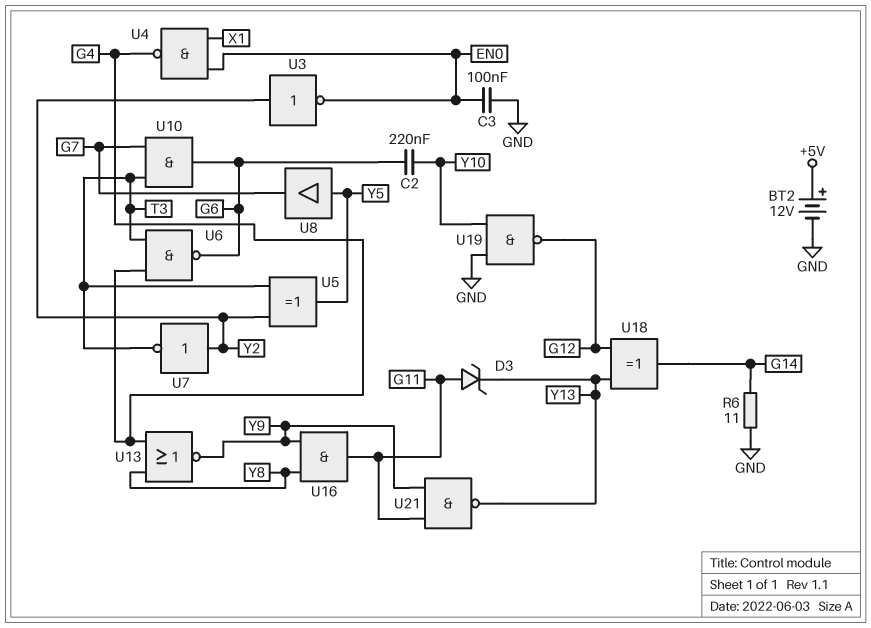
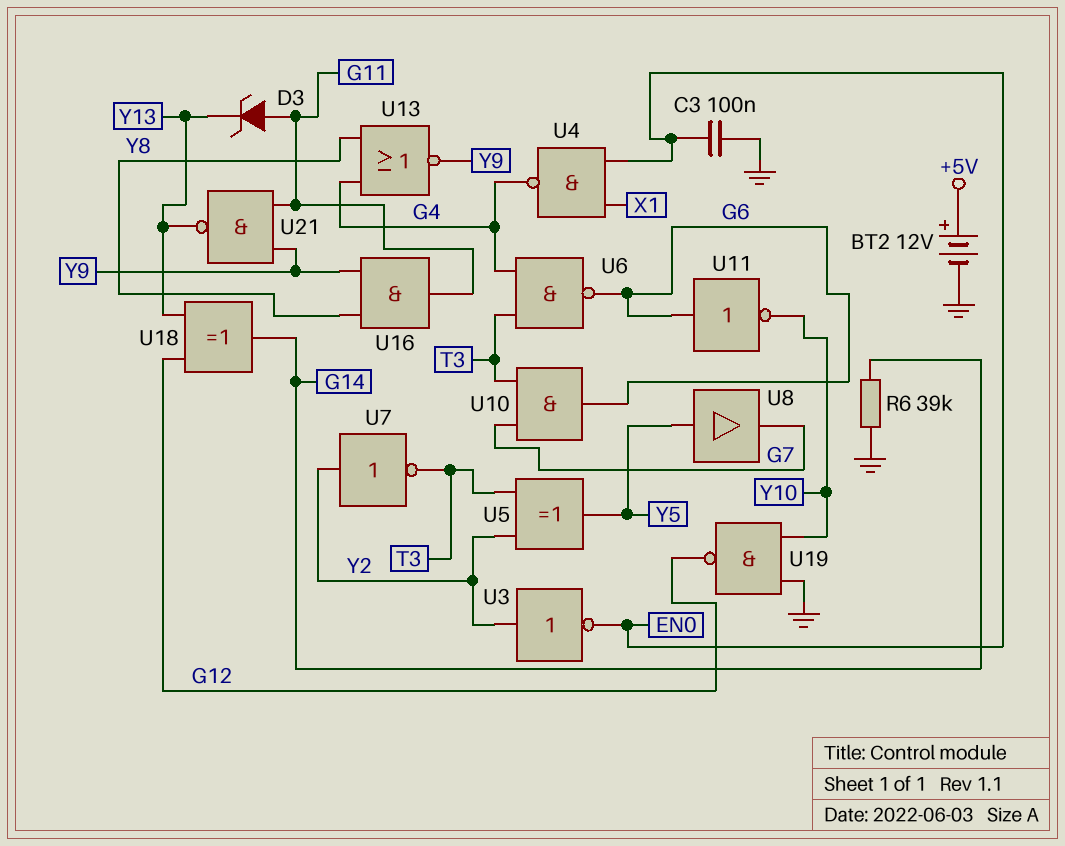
C2: 220nF (G6, Y10) -> none
R6: 11 (G14, GND) -> 39k (G14, GND)
U11: none -> NOT (in G6, out Y10)

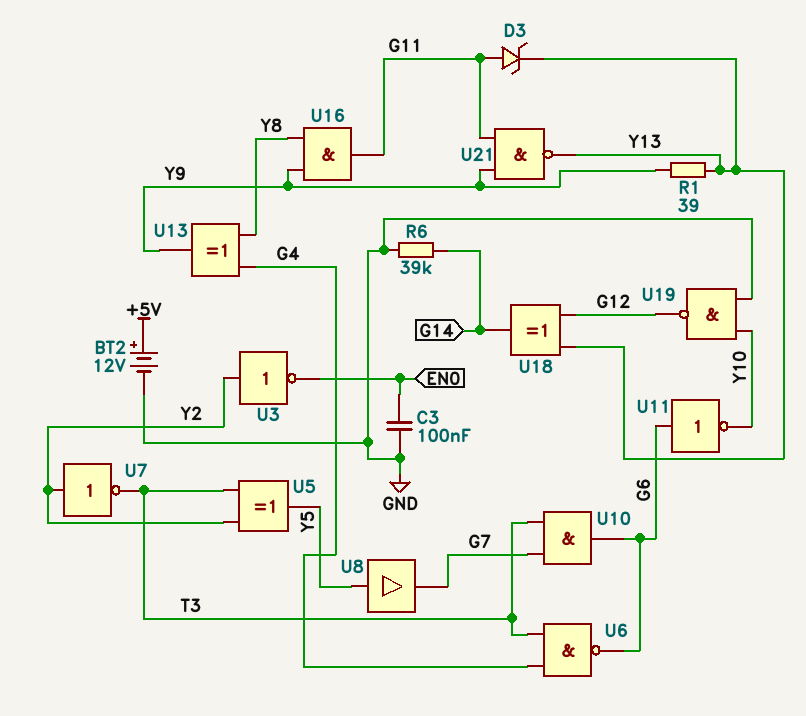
R1: none -> 39 (Y9, Y13)
U4: NAND (in EN0, in X1, out G4) -> none
U13: NOR (in G4, in Y8, out Y9) -> XOR (in G4, in Y8, out Y9)

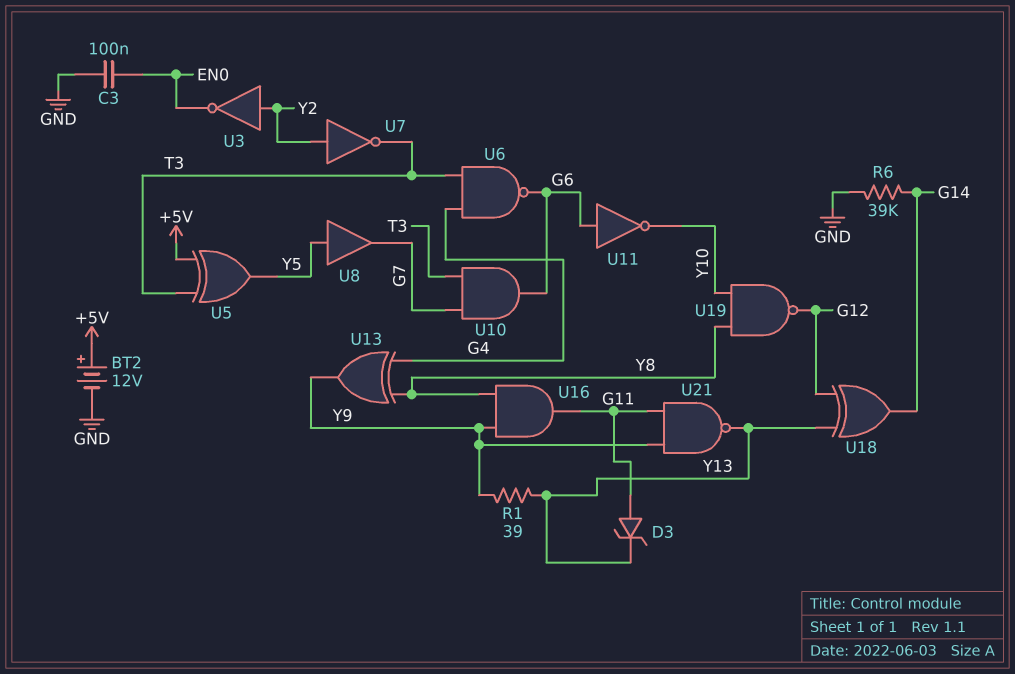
U5: XOR (in T3, in Y2, out Y5) -> XOR (in +5V, in T3, out Y5)
U19: NAND (in GND, in Y10, out G12) -> NAND (in Y8, in Y10, out G12)

